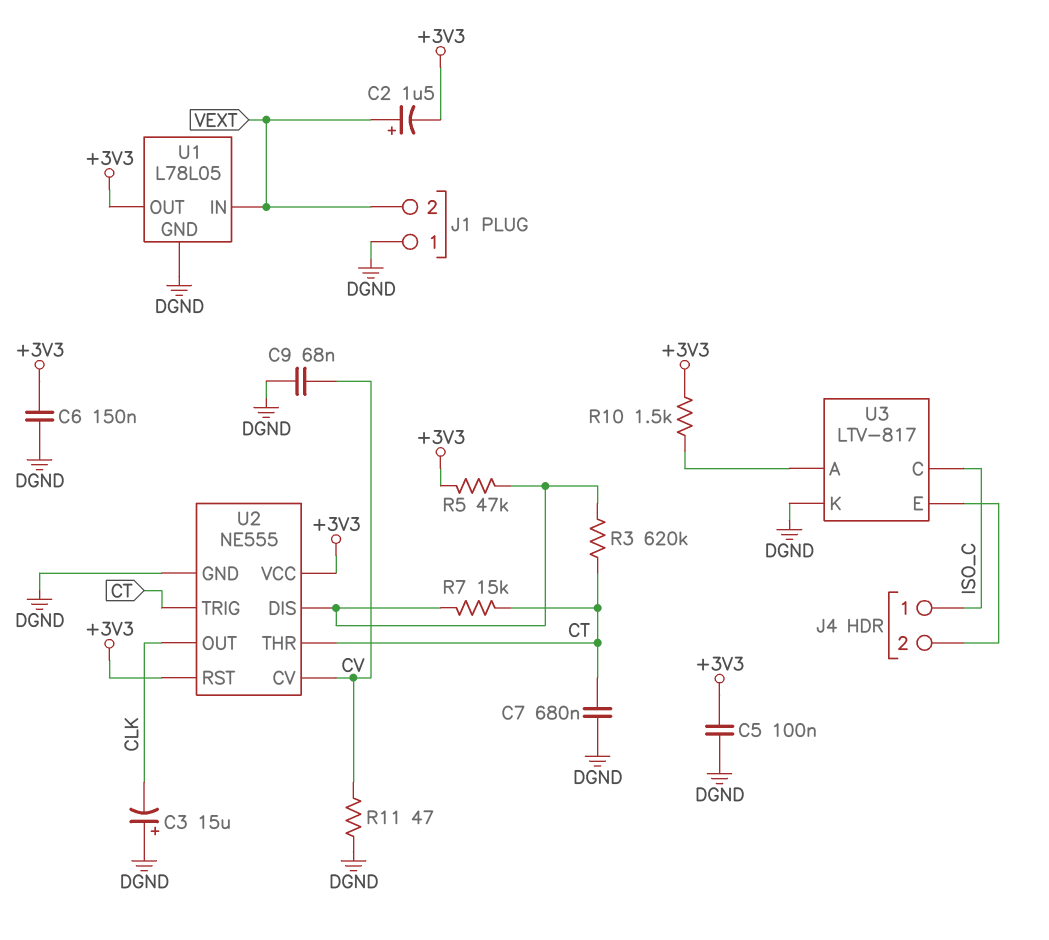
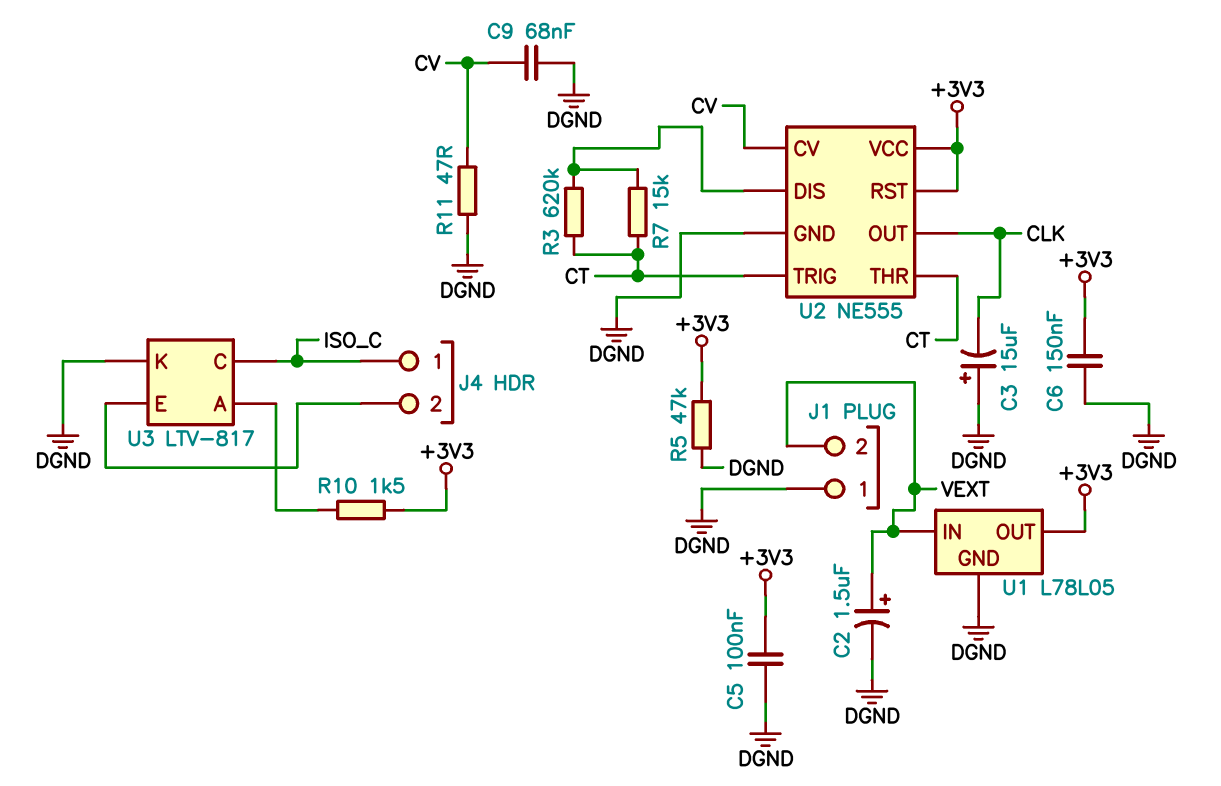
C2: 1.5uF (plus VEXT, minus +3V3) -> 1.5uF (plus VEXT, minus DGND)
C7: 680nF (CT, DGND) -> none
R5: 47k (+3V3, U2/DIS) -> 47k (+3V3, DGND)

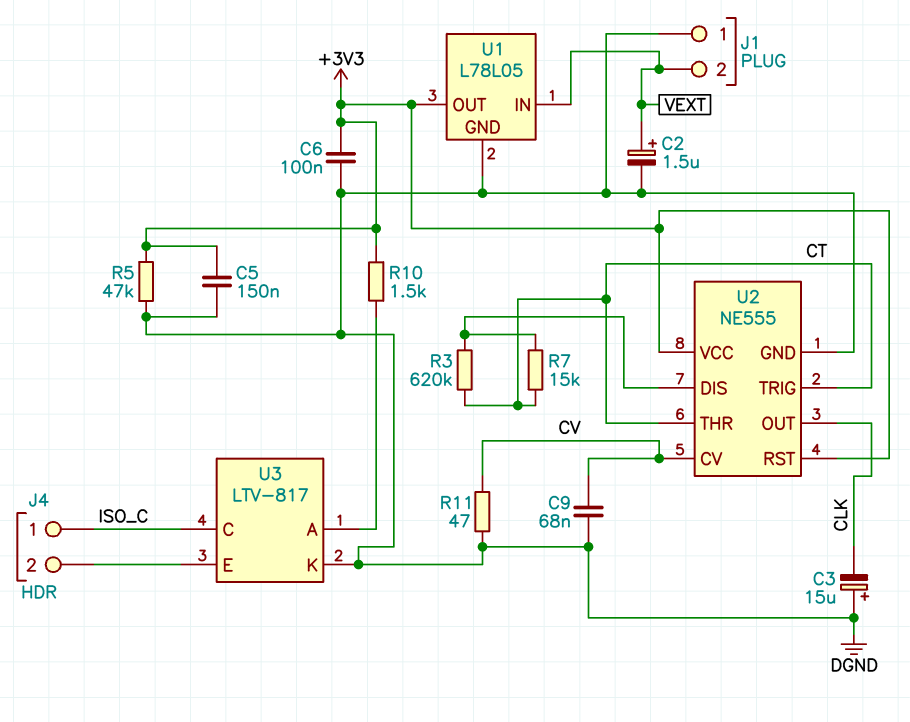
C5: 100nF (+3V3, DGND) -> 150nF (+3V3, DGND)
C6: 150nF (+3V3, DGND) -> 100nF (+3V3, DGND)

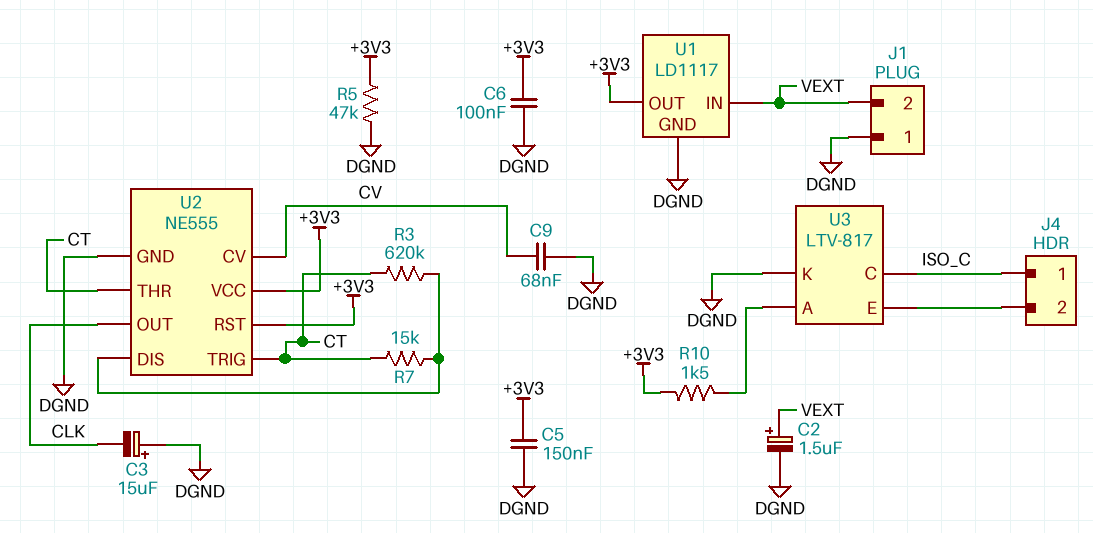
R11: 47 (CV, DGND) -> none
U1: L78L05 -> LD1117

